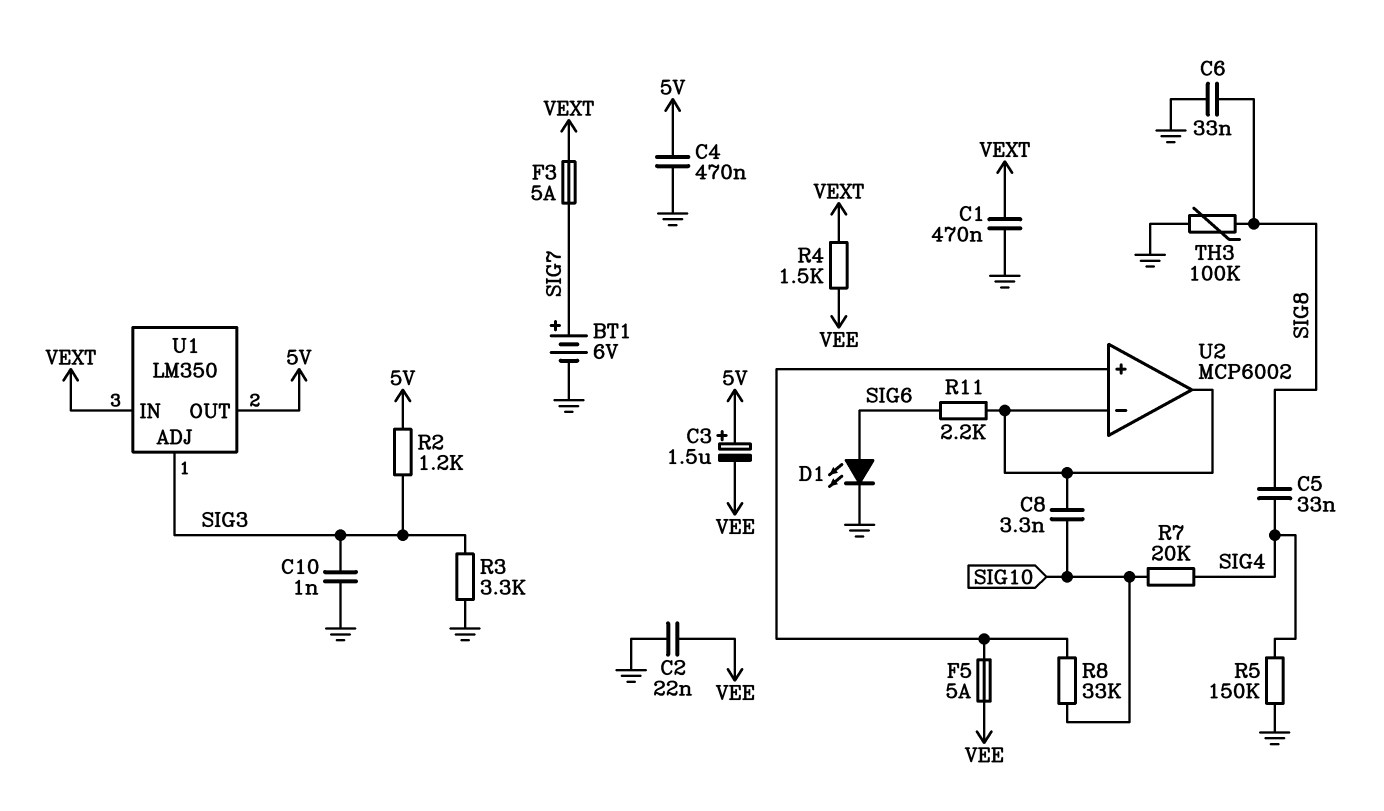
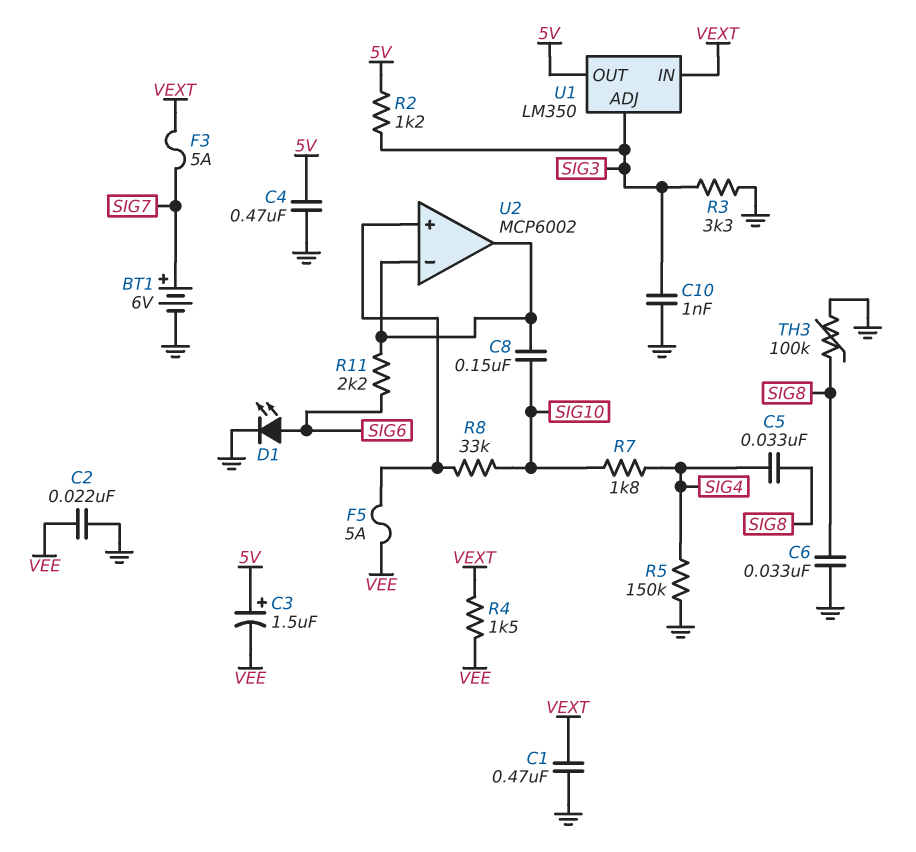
C8: 3.3nF (SIG10, U2/in-) -> 150nF (SIG10, U2/in-)
R7: 20k (SIG4, SIG10) -> 1.8k (SIG4, SIG10)

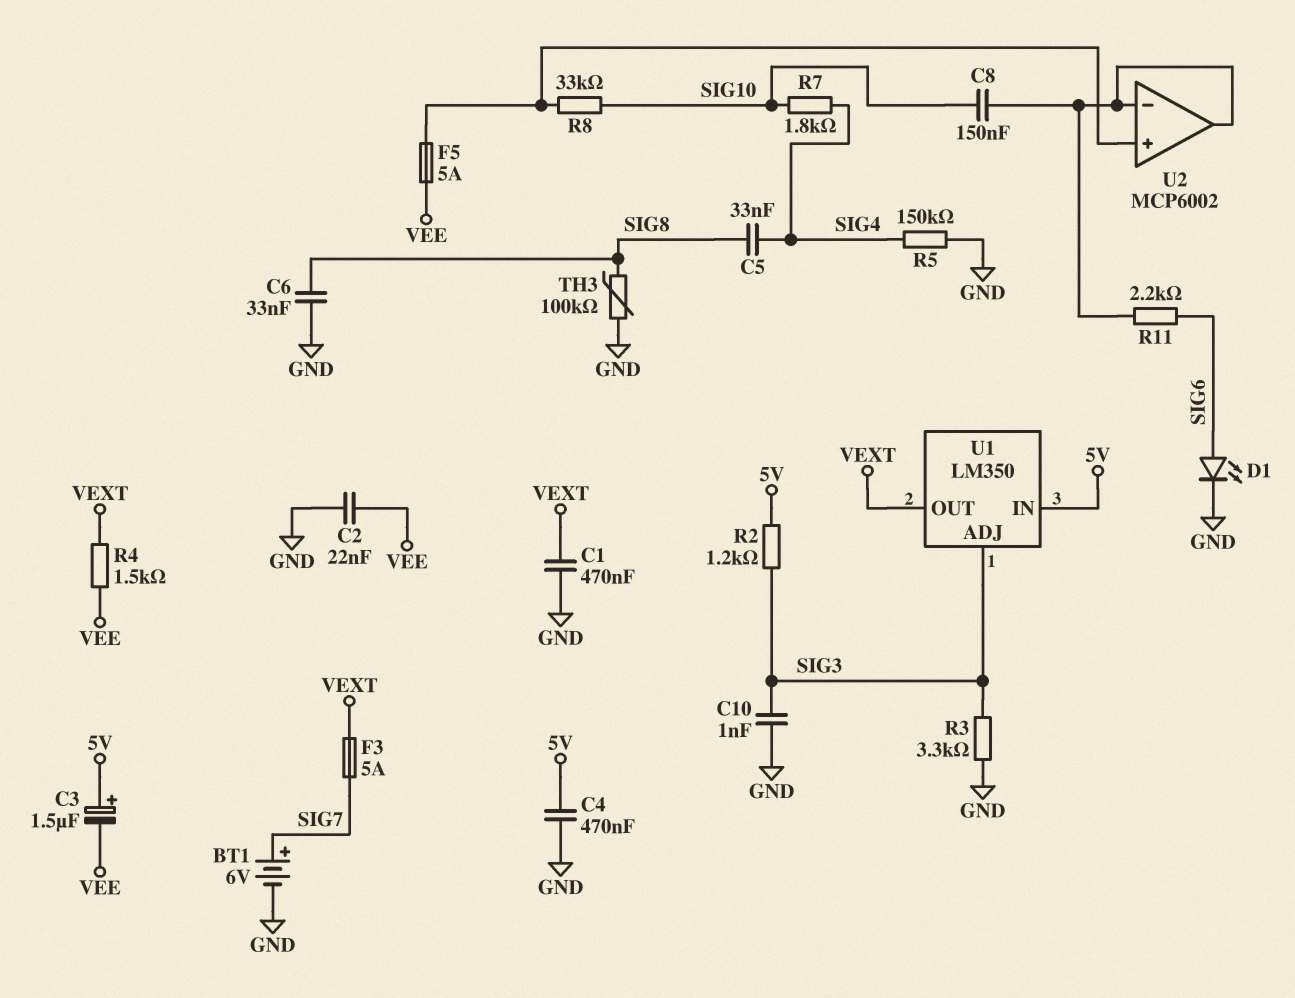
U1 pin IN: VEXT -> 5V
U1 pin OUT: 5V -> VEXT

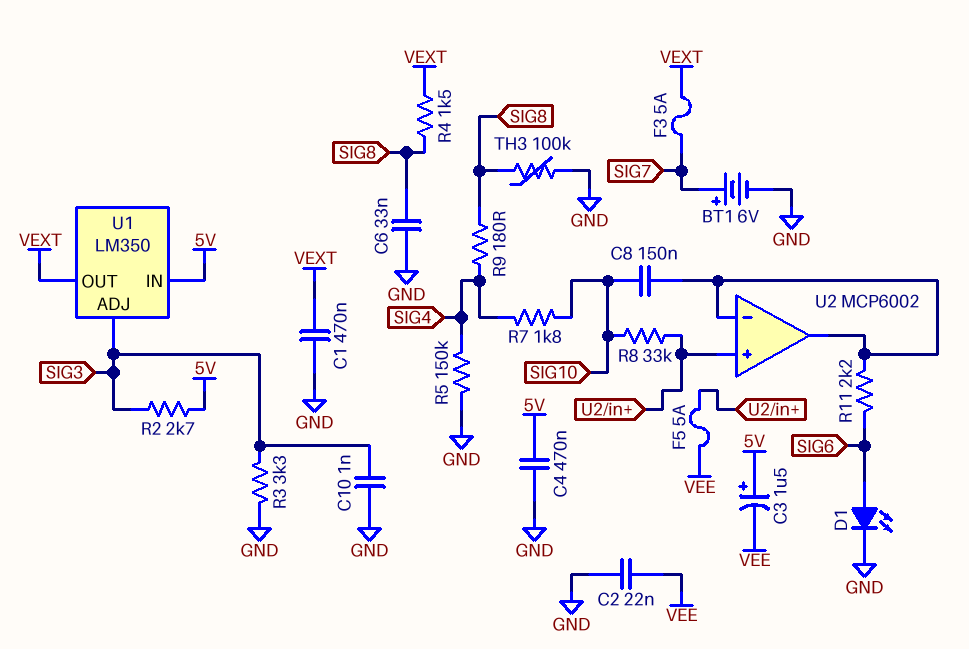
C5: 33nF (SIG4, SIG8) -> none
R2: 1.2k (5V, SIG3) -> 2.7k (5V, SIG3)
R4: 1.5k (VEE, VEXT) -> 1.5k (SIG8, VEXT)
R9: none -> 180 (SIG4, SIG8)

